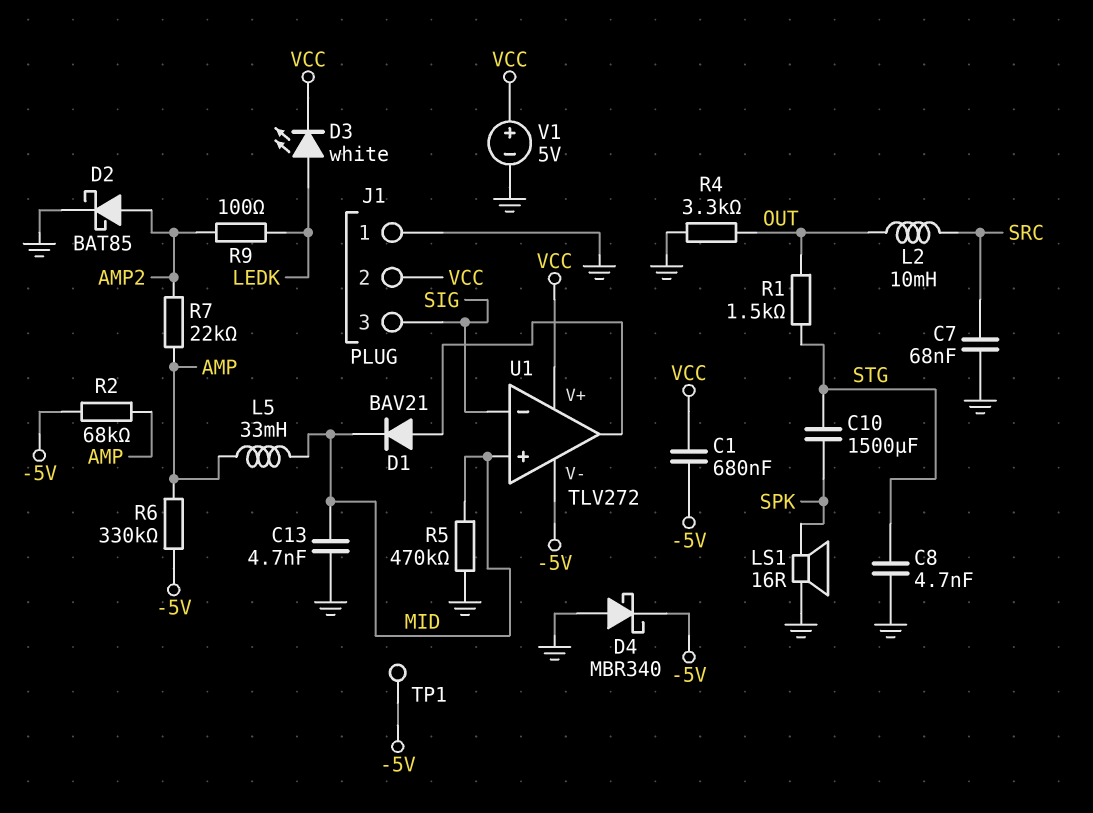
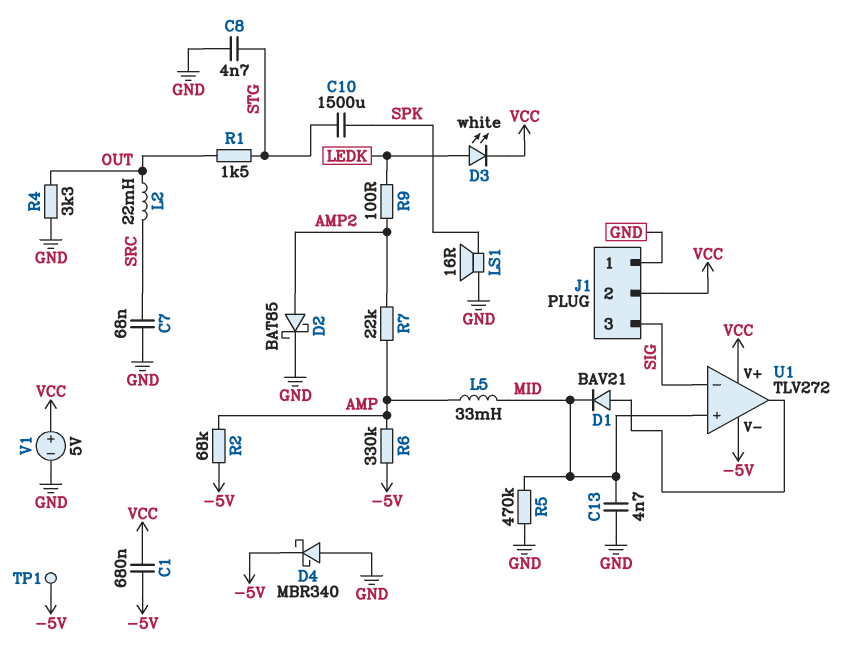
L2: 10mH (OUT, SRC) -> 22mH (OUT, SRC)

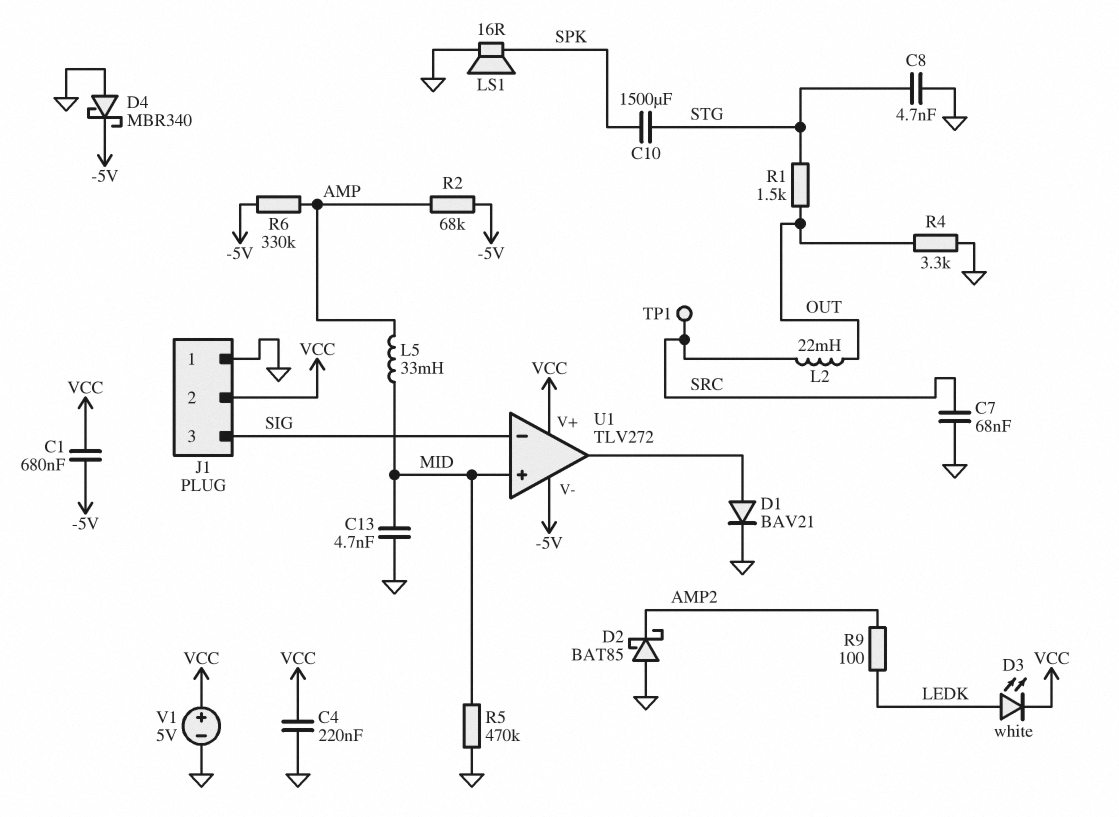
C4: none -> 220nF (GND, VCC)
D1: diode BAV21 (A U1/out, K MID) -> diode BAV21 (A U1/out, K GND)
D2: schottky BAT85 (A AMP2, K GND) -> schottky BAT85 (A GND, K AMP2)
R7: 22k (AMP, AMP2) -> none
TP1: test point (-5V) -> test point (SRC)

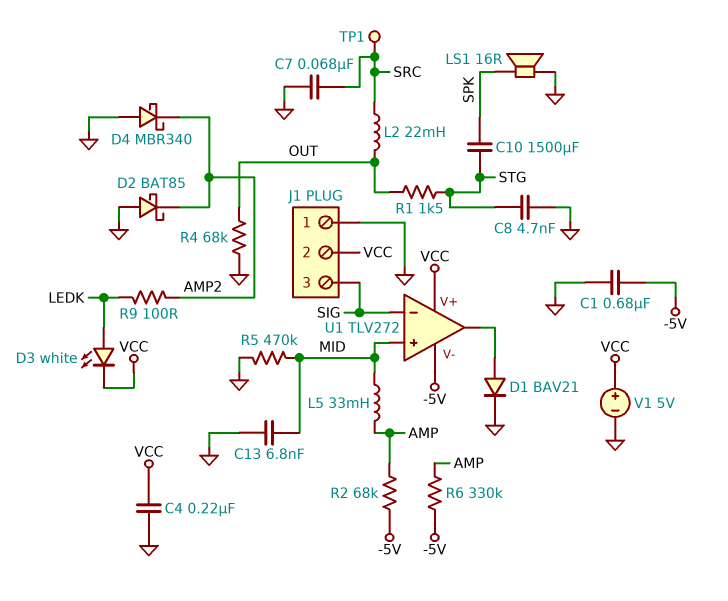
C1: 680nF (-5V, VCC) -> 680nF (-5V, GND)
C13: 4.7nF (GND, MID) -> 6.8nF (GND, MID)
D4: schottky MBR340 (A GND, K -5V) -> schottky MBR340 (A GND, K AMP2)
R4: 3.3k (GND, OUT) -> 68k (GND, OUT)

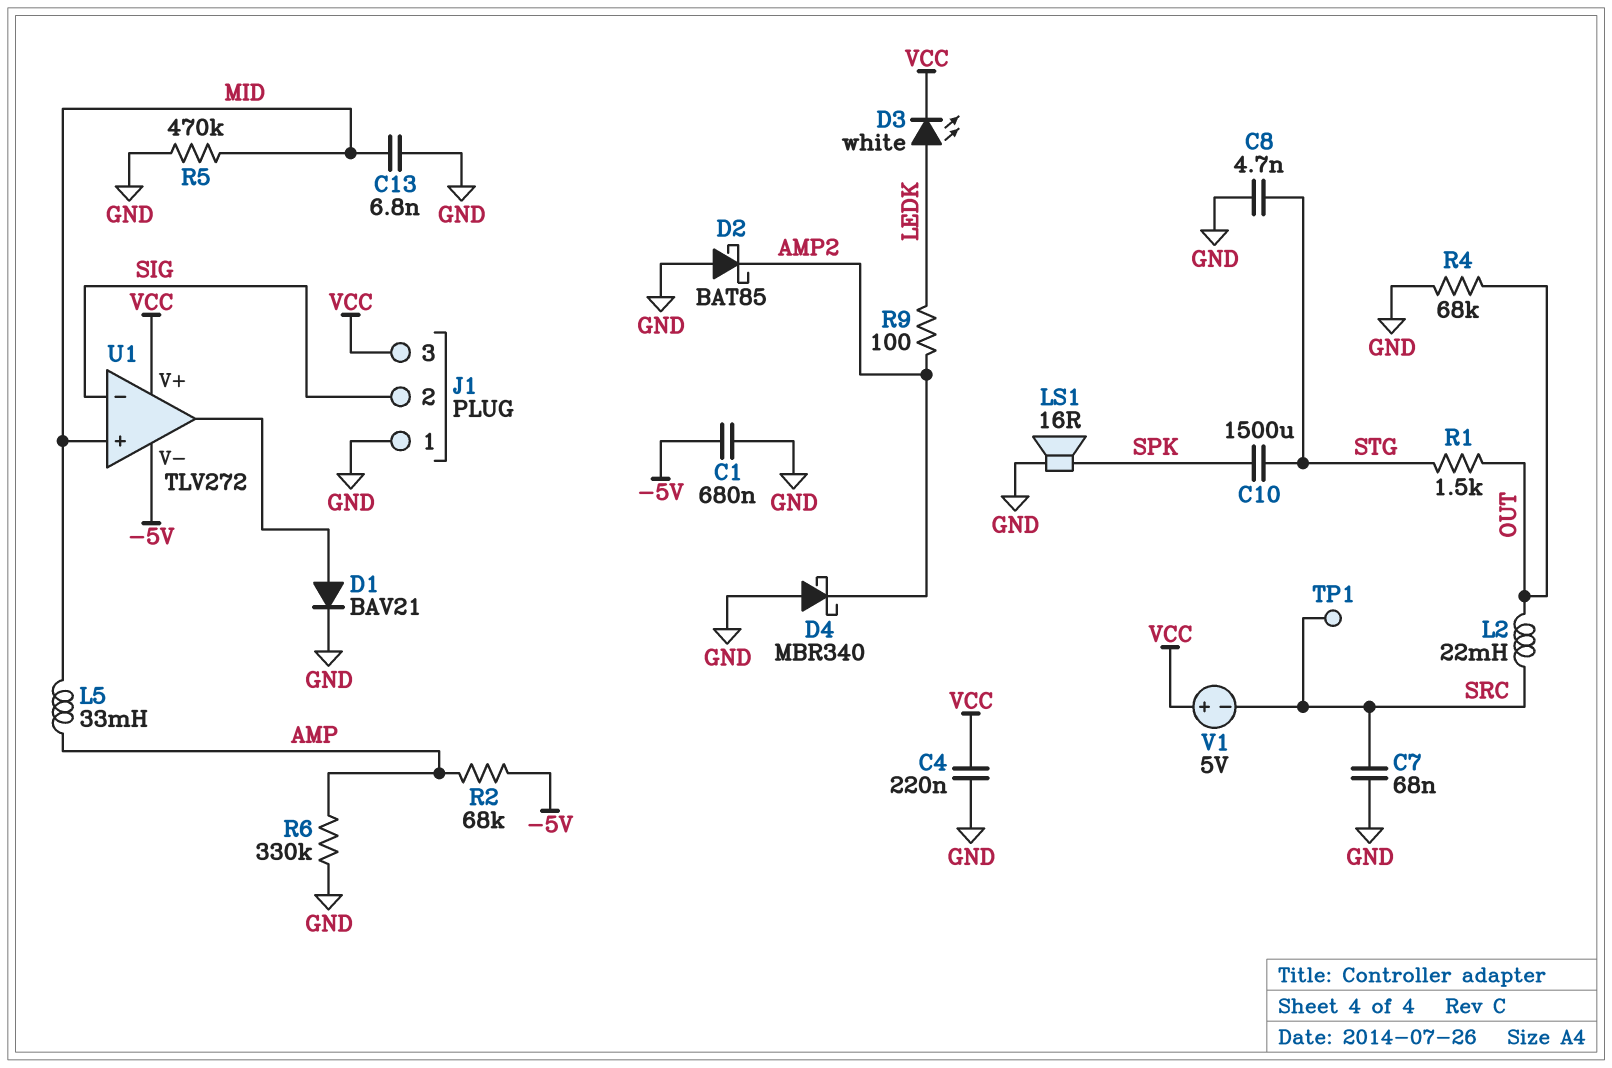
J1 pin 2: VCC -> SIG
J1 pin 3: SIG -> VCC
R6: 330k (-5V, AMP) -> 330k (AMP, GND)
V1: 5V (plus VCC, minus GND) -> 5V (plus VCC, minus SRC)

